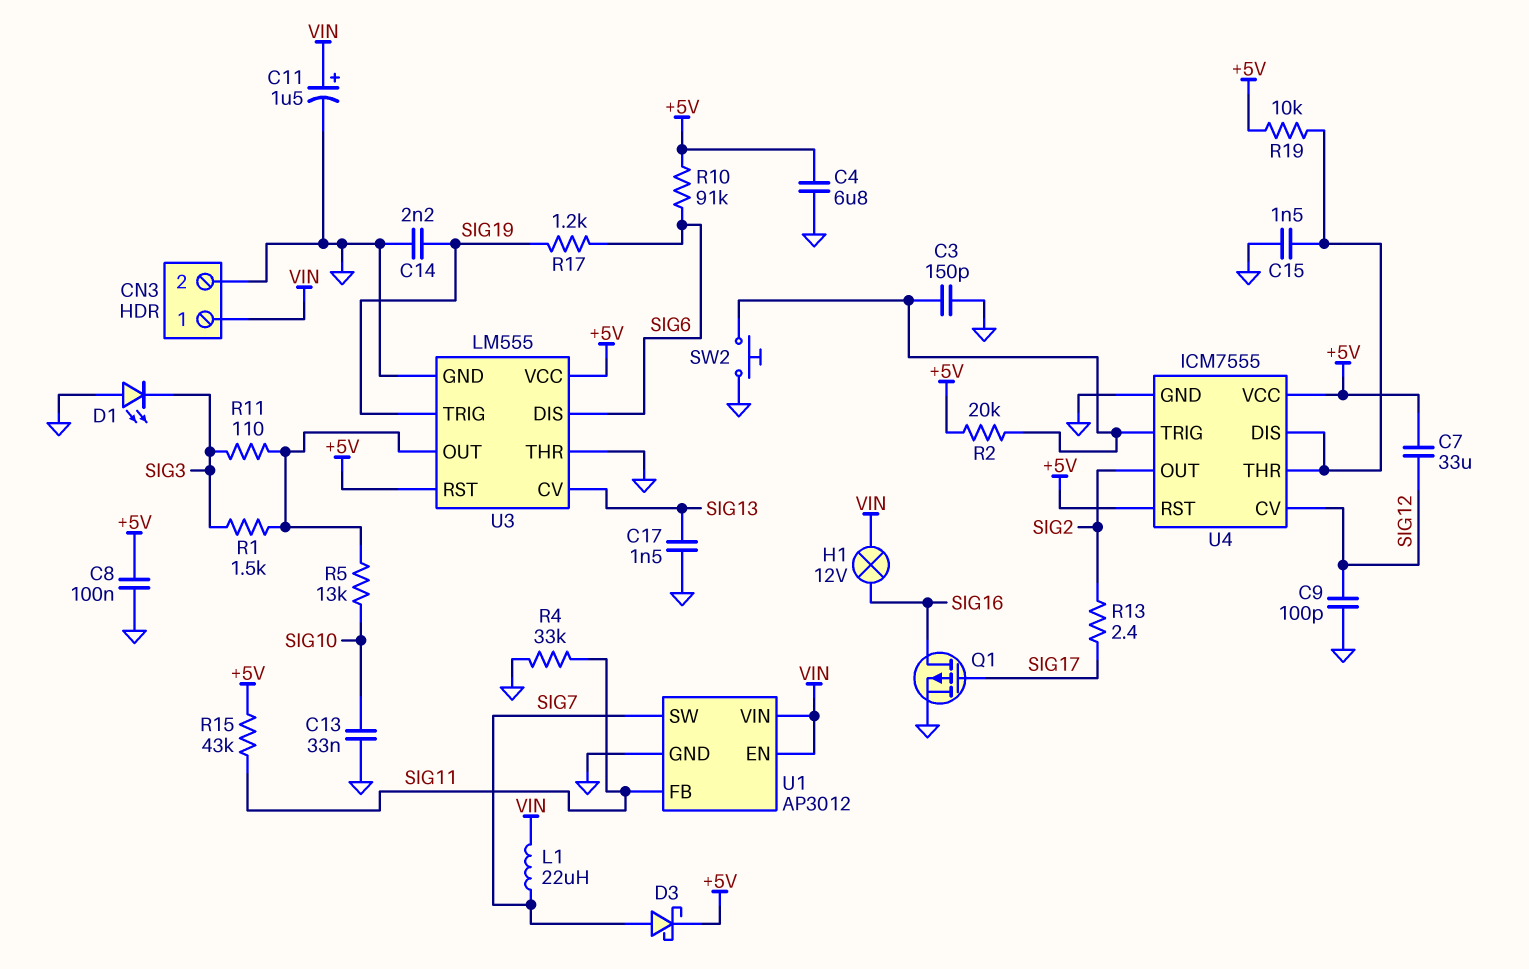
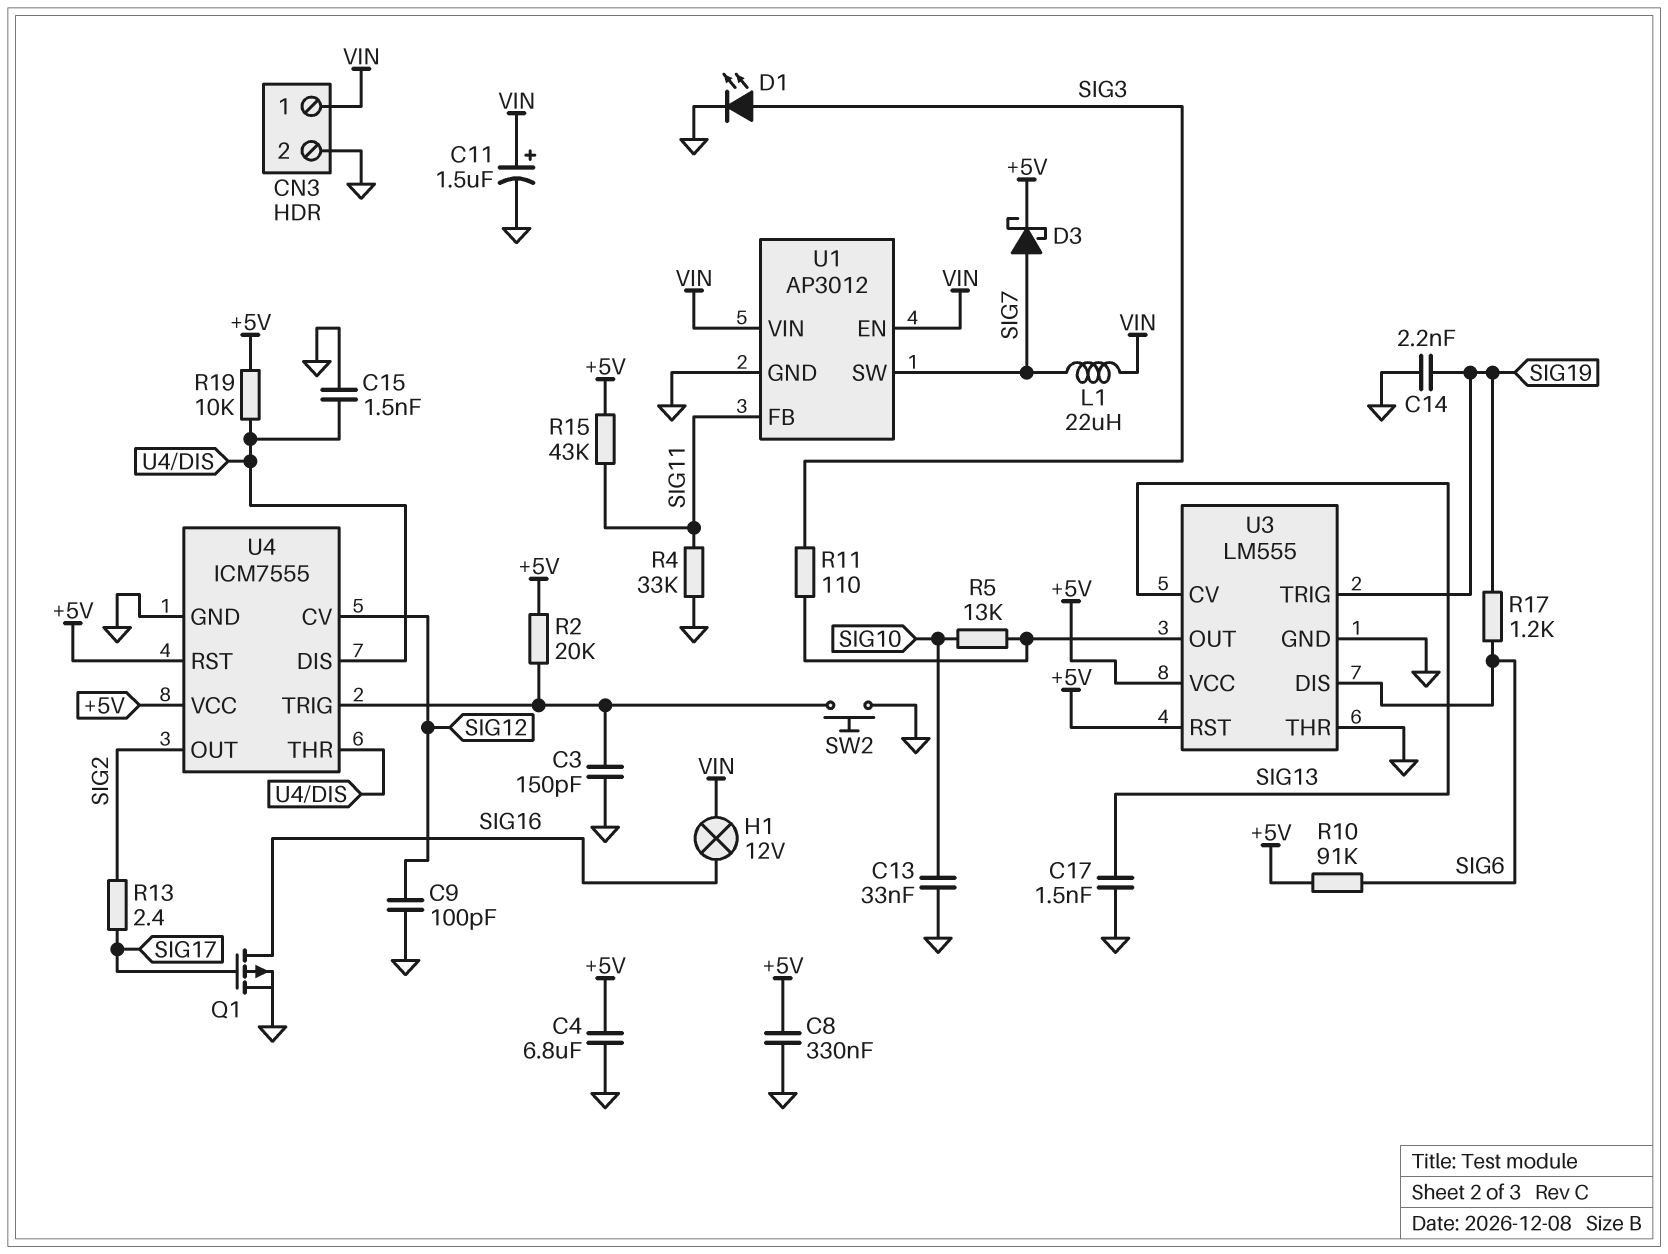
C7: 33uF (+5V, SIG12) -> none
C8: 100nF (+5V, GND) -> 330nF (+5V, GND)
D1: LED (A GND, K SIG3) -> LED (A SIG3, K GND)
R1: 1.5k (SIG3, U3/OUT) -> none

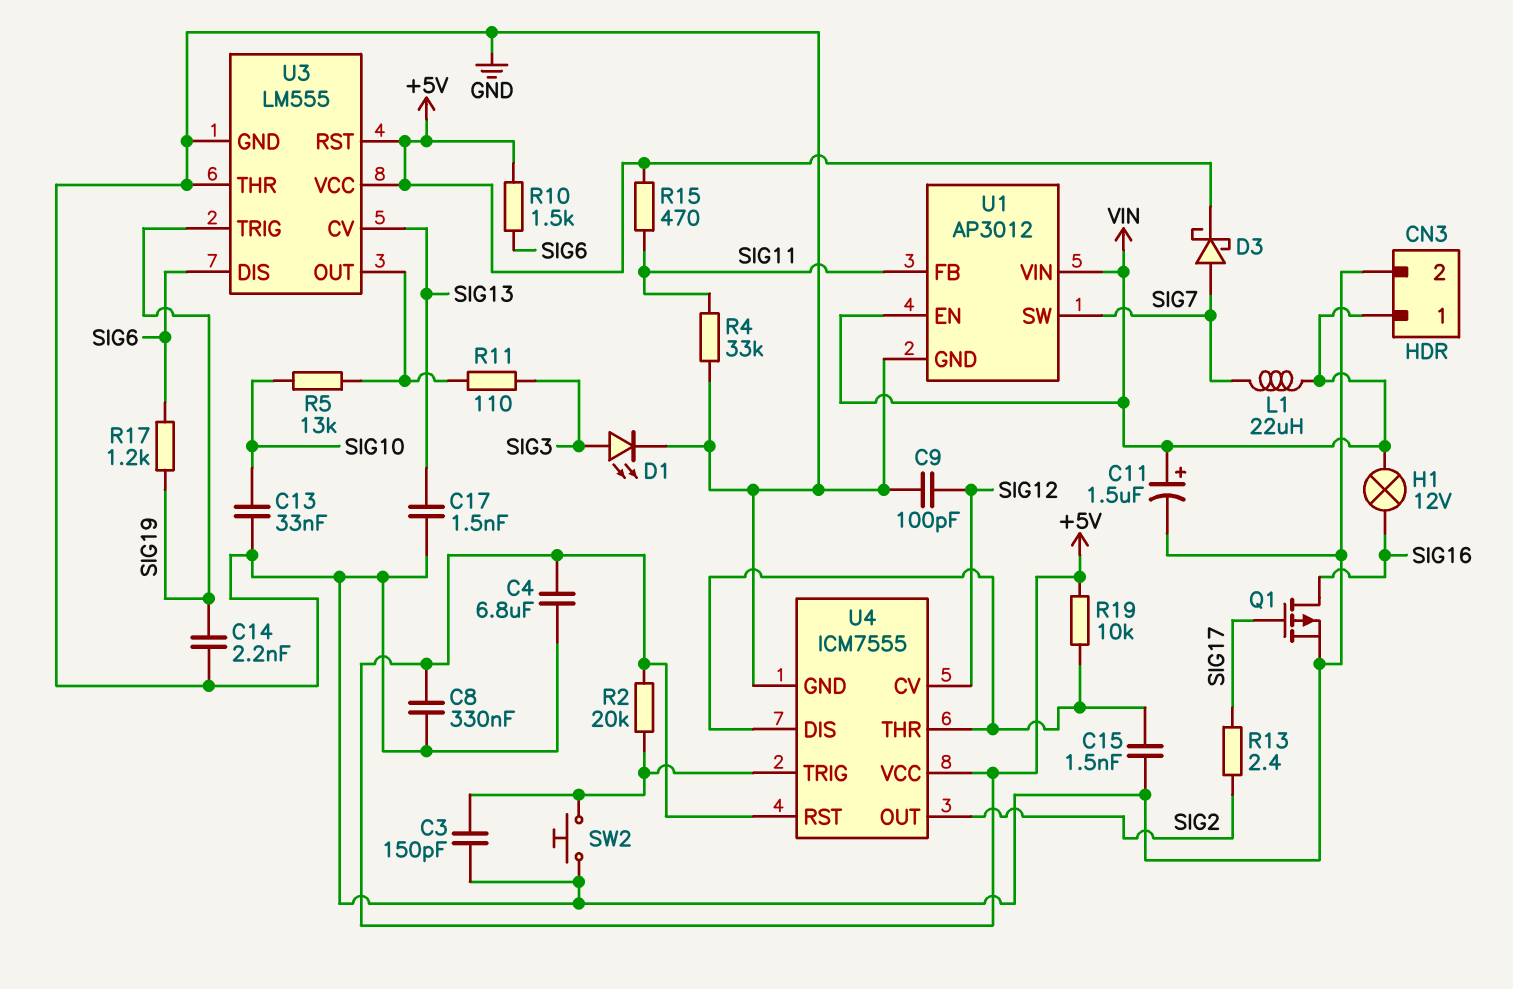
R10: 91k (+5V, SIG6) -> 1.5k (+5V, SIG6)
R15: 43k (+5V, SIG11) -> 470 (+5V, SIG11)

